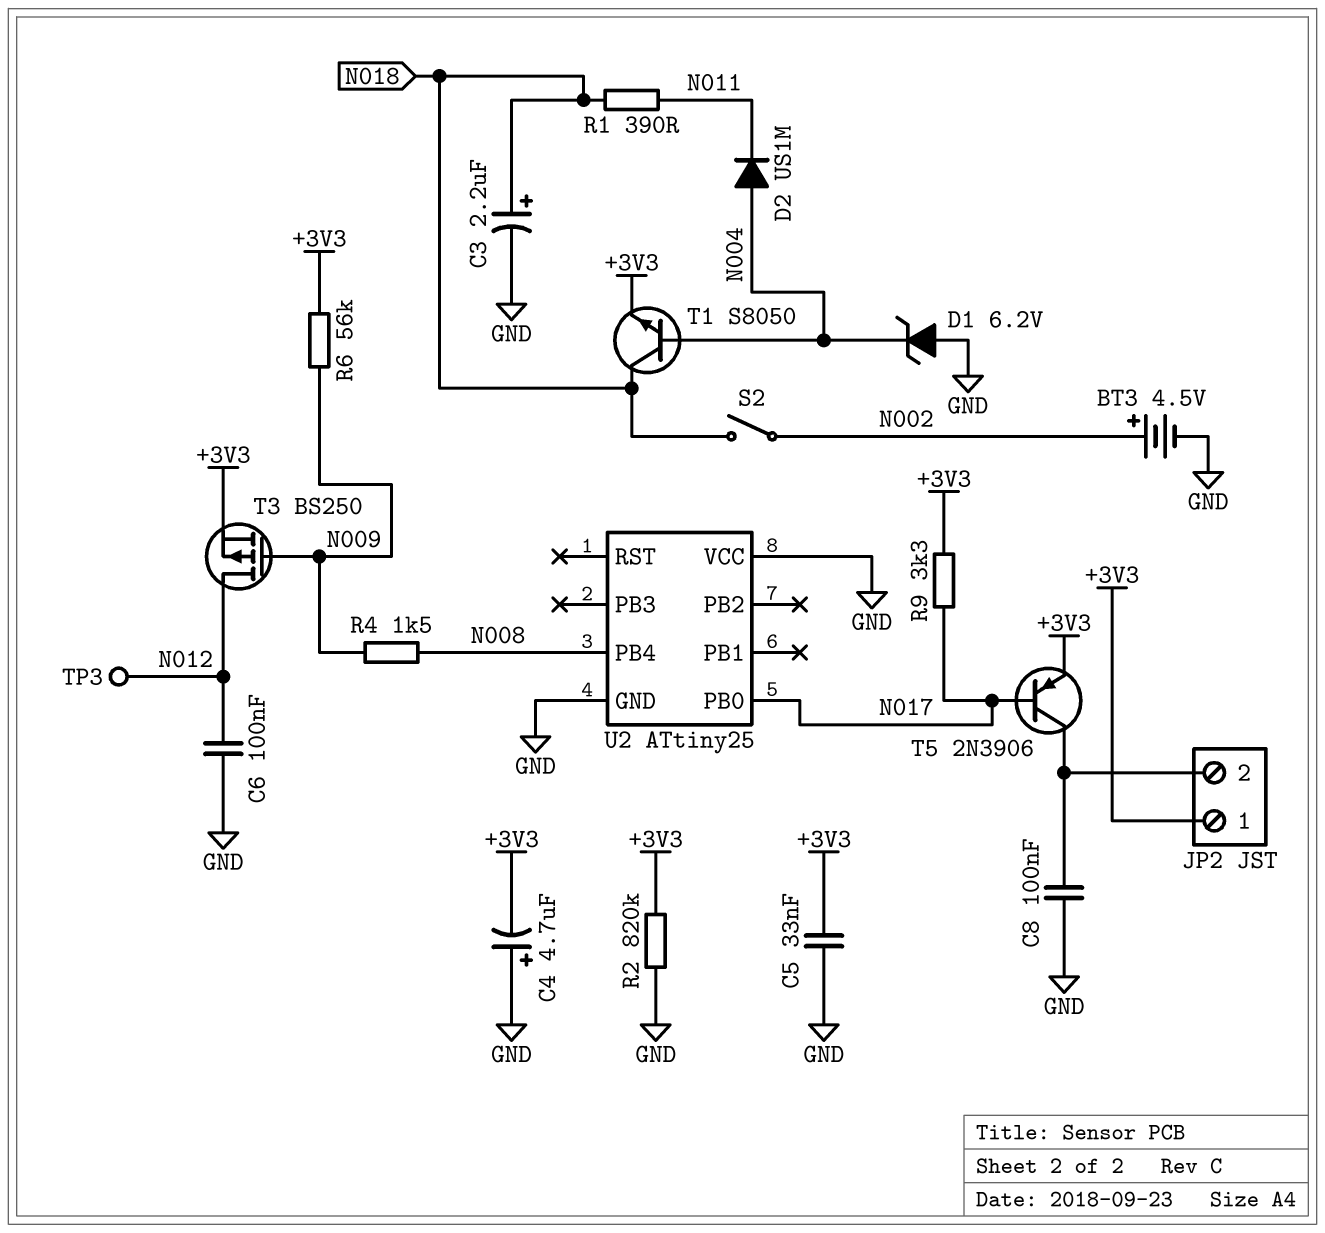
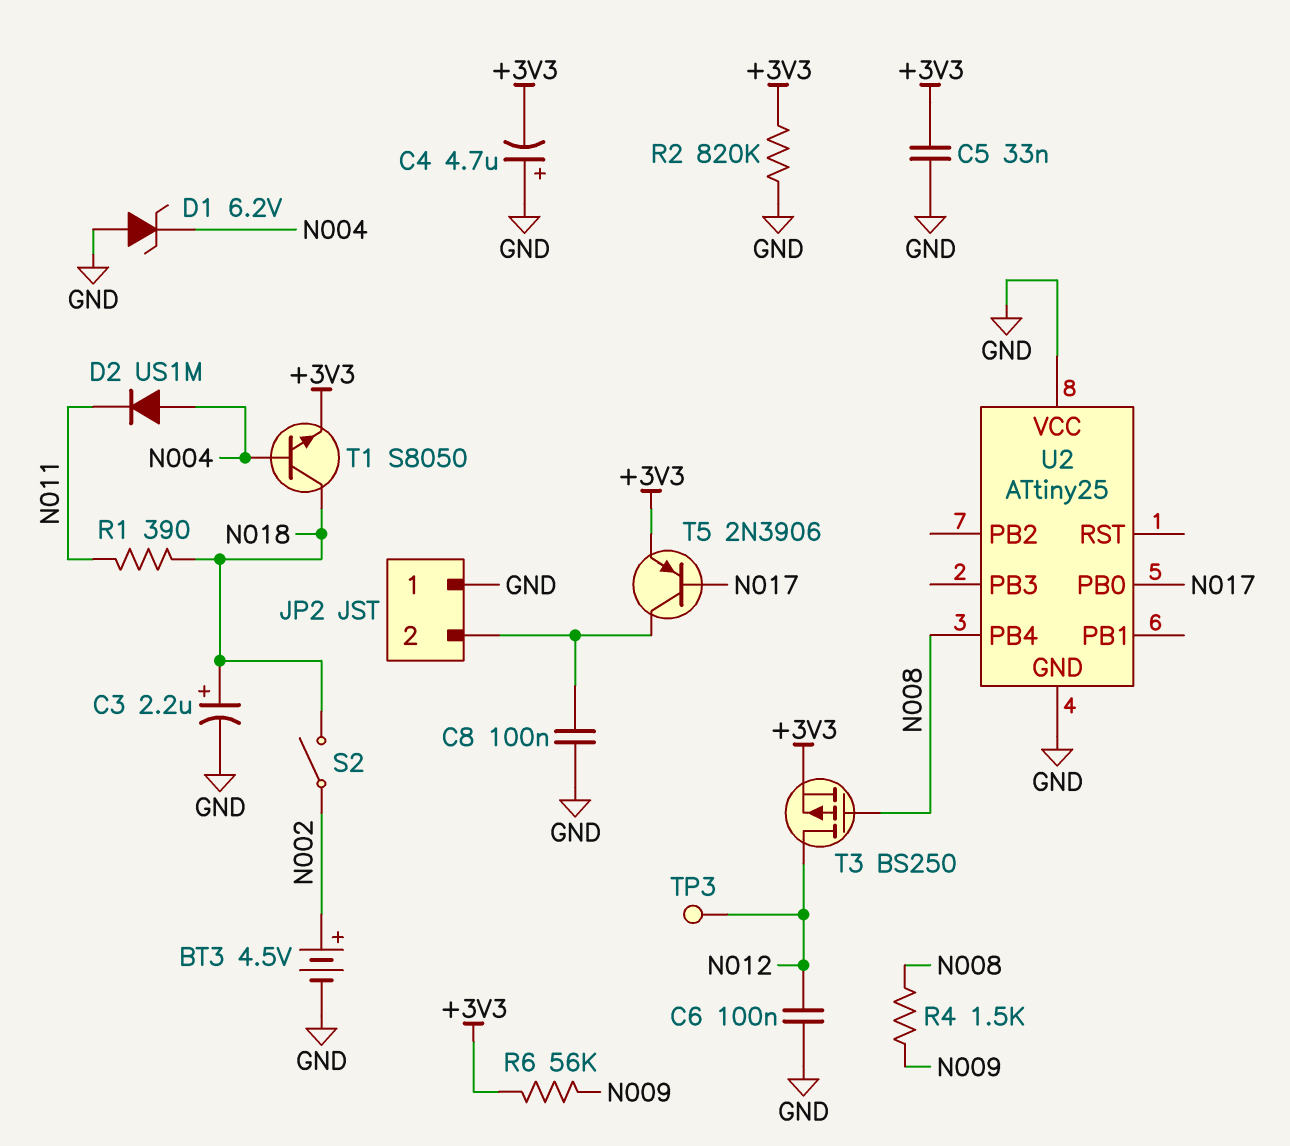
JP2 pin 1: +3V3 -> GND
R9: 3.3k (+3V3, N017) -> none
T3: PMOS BS250 (G N009, D N012, S +3V3) -> PMOS BS250 (G N008, D N012, S +3V3)

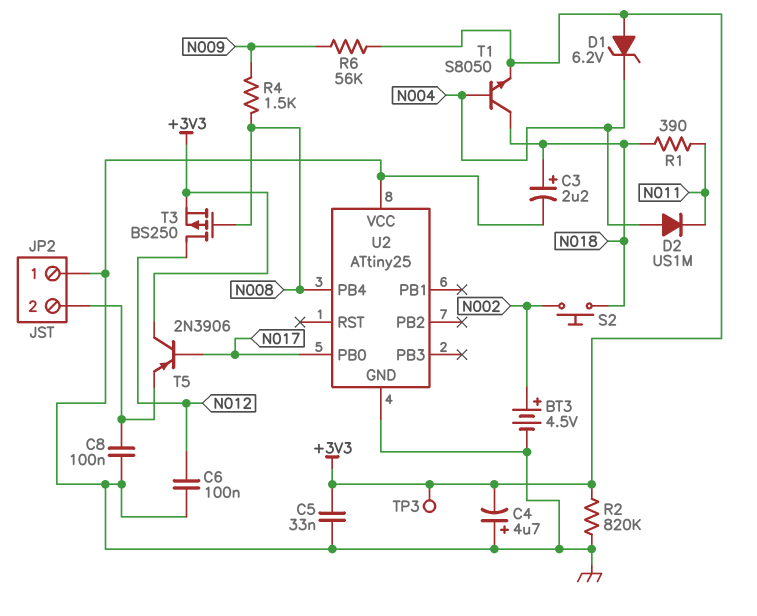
D1: zener 6.2V (A GND, K N004) -> zener 6.2V (A +3V3, K N004)
S2: switch (N002, N018) -> button (N002, N018)
T5: PNP 2N3906 (B N017, C JP2/2, E +3V3) -> PNP 2N3906 (B N017, C +3V3, E JP2/2)
TP3: test point (N012) -> test point (+3V3)

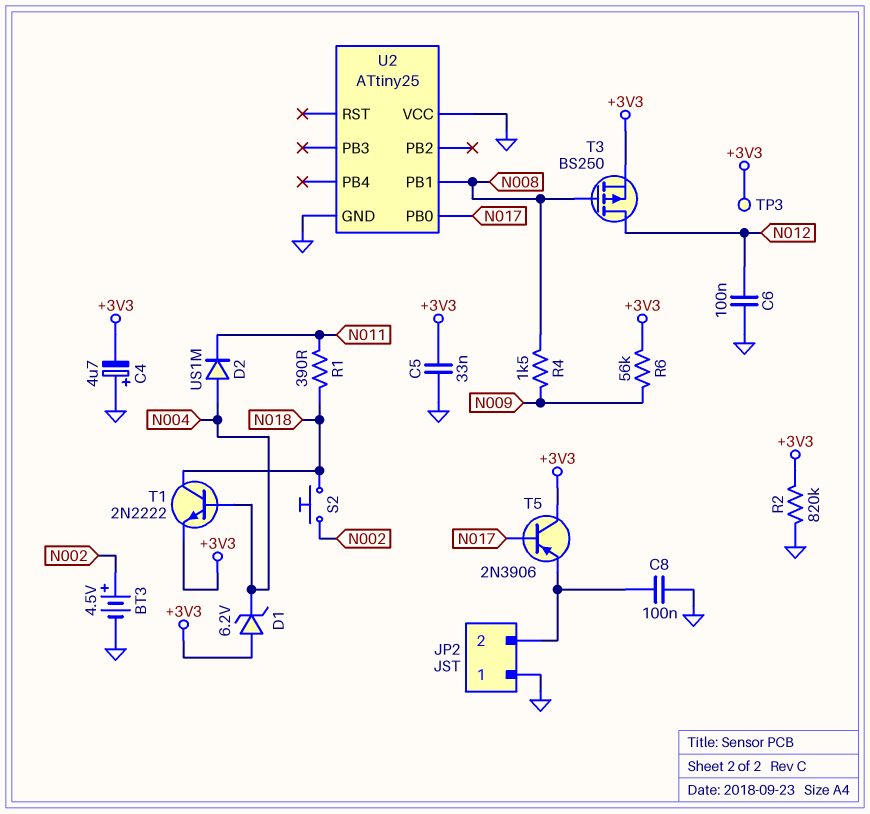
C3: 2.2uF (plus N018, minus GND) -> none
T1: NPN S8050 (B N004, C N018, E +3V3) -> NPN 2N2222 (B N004, C N018, E +3V3)
U2 pin PB1: none -> N008
U2 pin PB4: N008 -> none

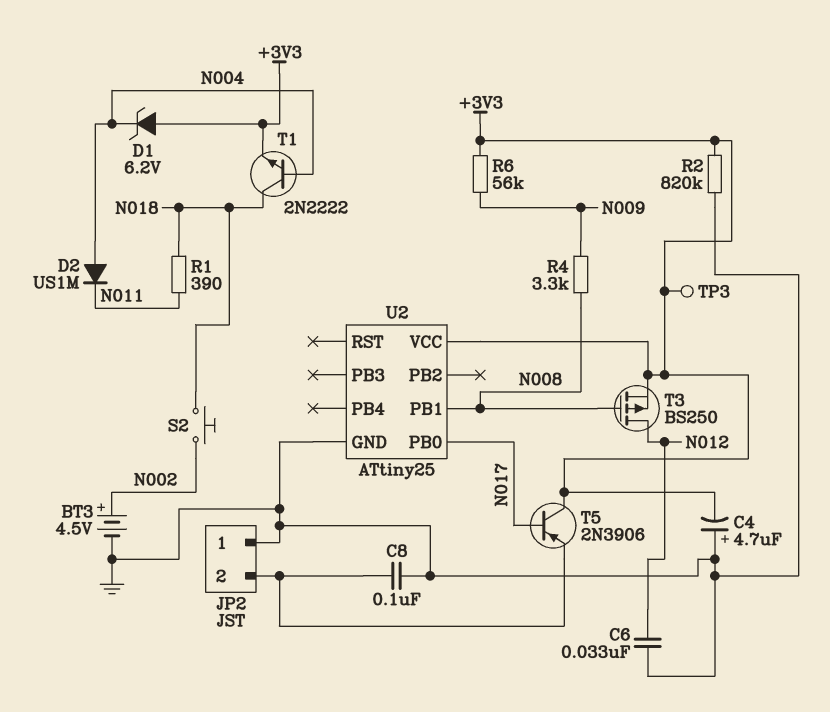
C5: 33nF (+3V3, GND) -> none
C6: 100nF (GND, N012) -> 33nF (GND, N012)
R4: 1.5k (N008, N009) -> 3.3k (N008, N009)
U2 pin VCC: GND -> +3V3

